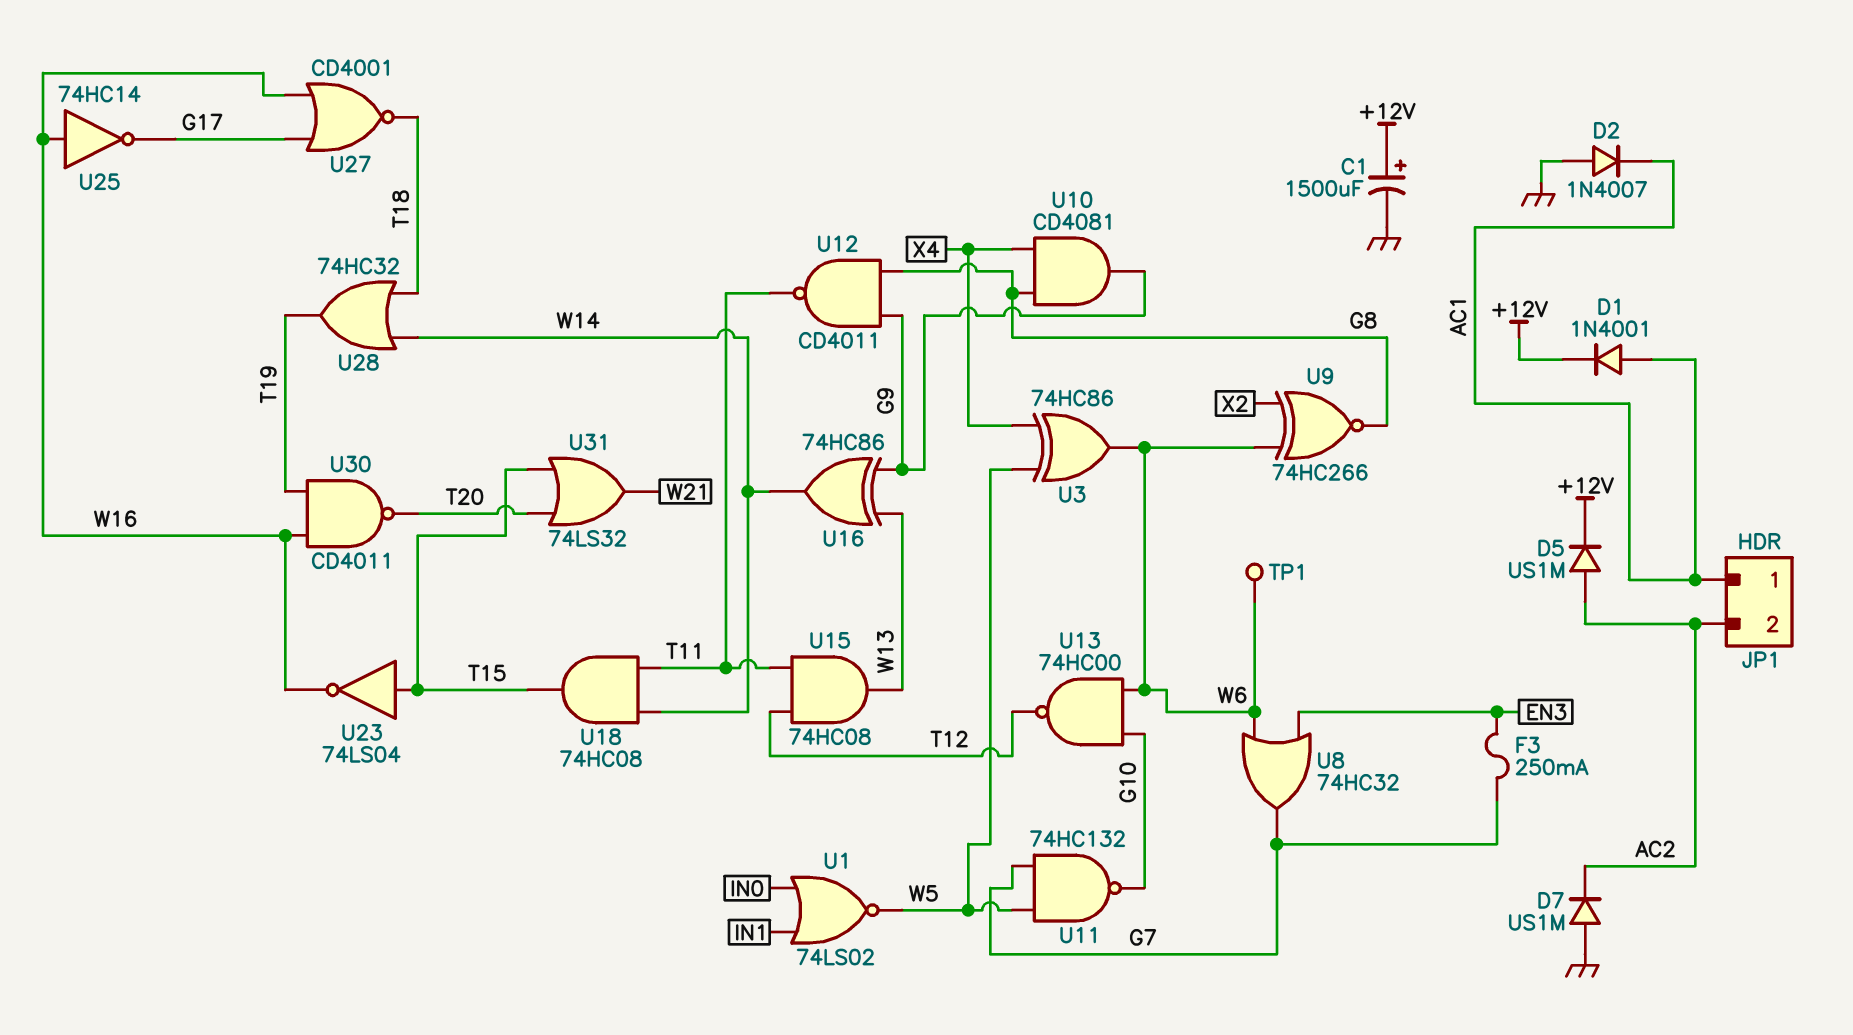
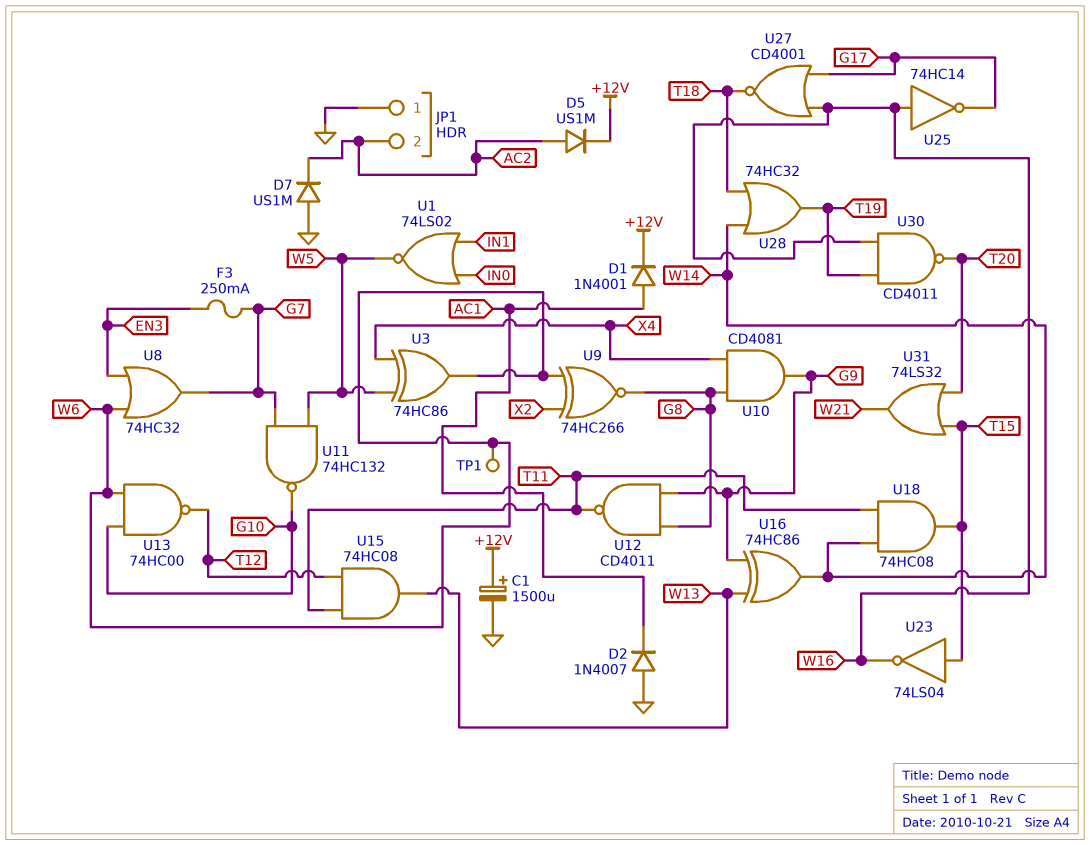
JP1 pin 1: AC1 -> GND

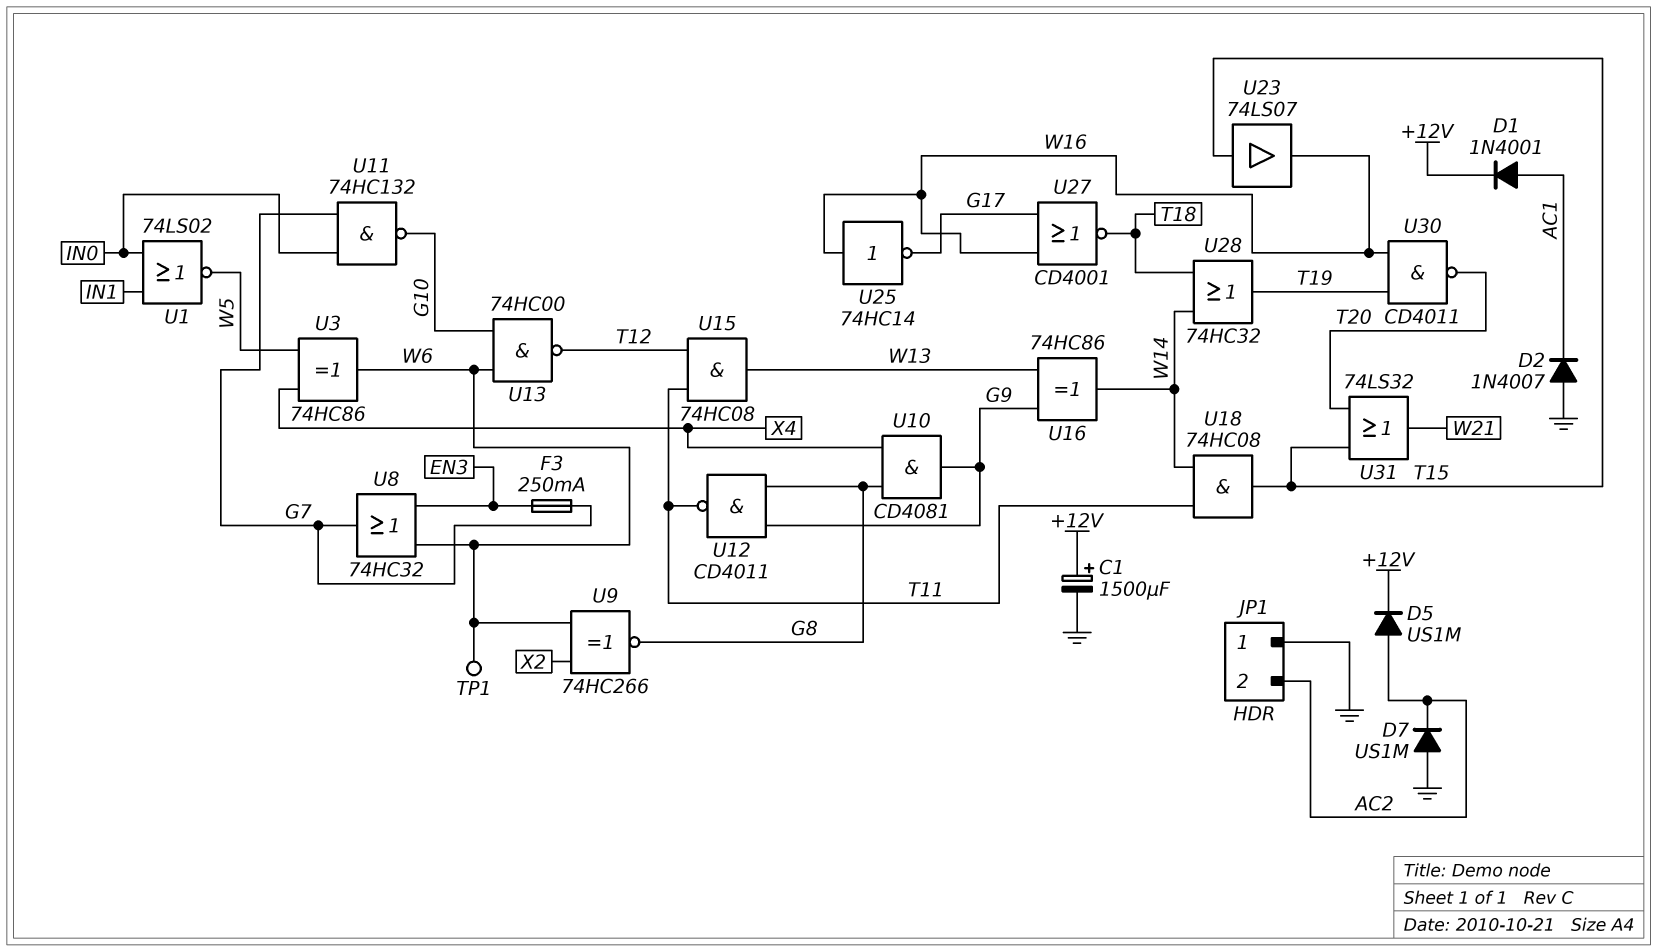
U11: NAND 74HC132 (in G7, in W5, out G10) -> NAND 74HC132 (in G7, in IN0, out G10)
U23: NOT 74LS04 (in T15, out W16) -> buffer 74LS07 (in T15, out W16)

